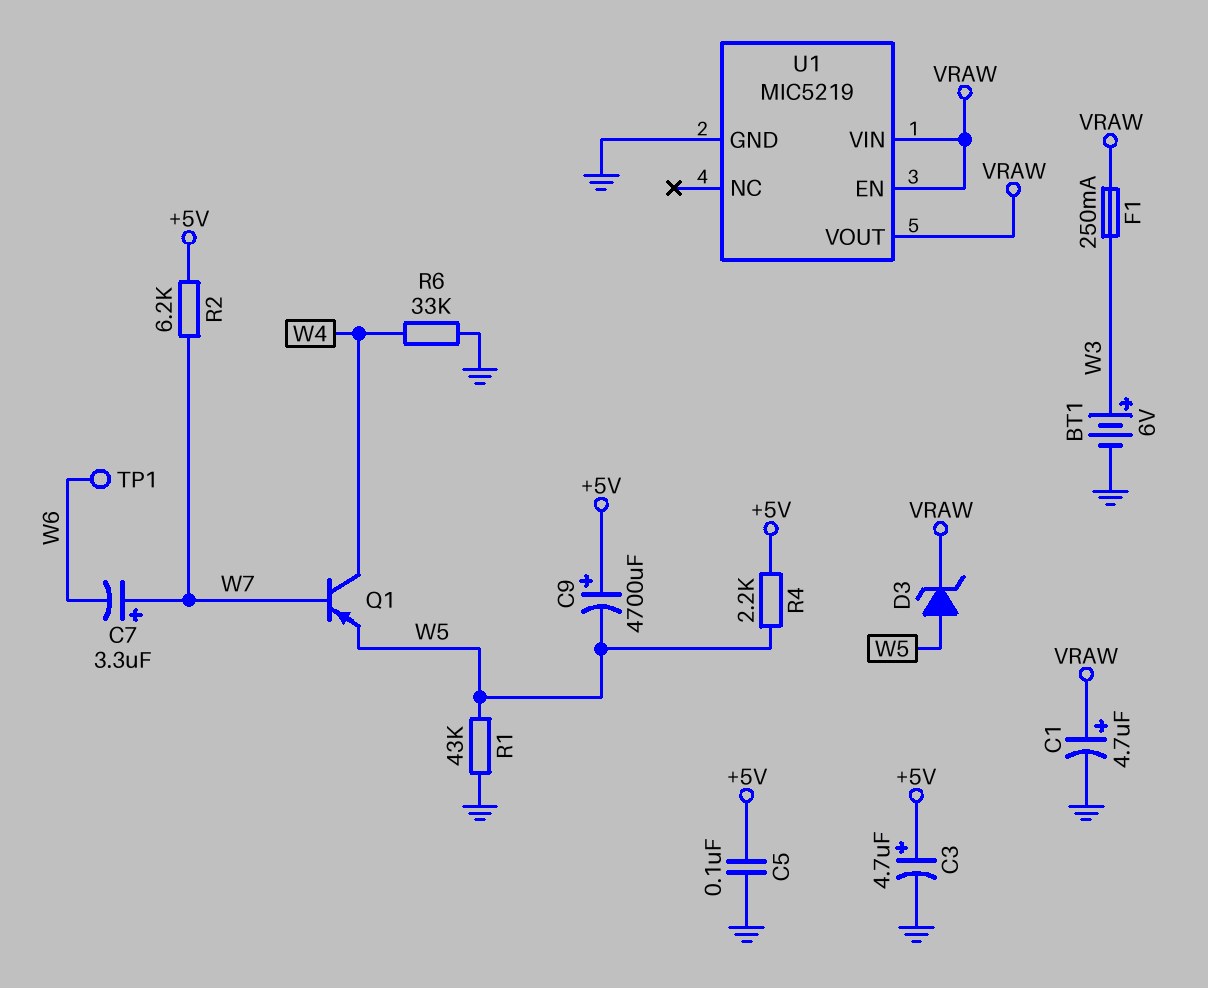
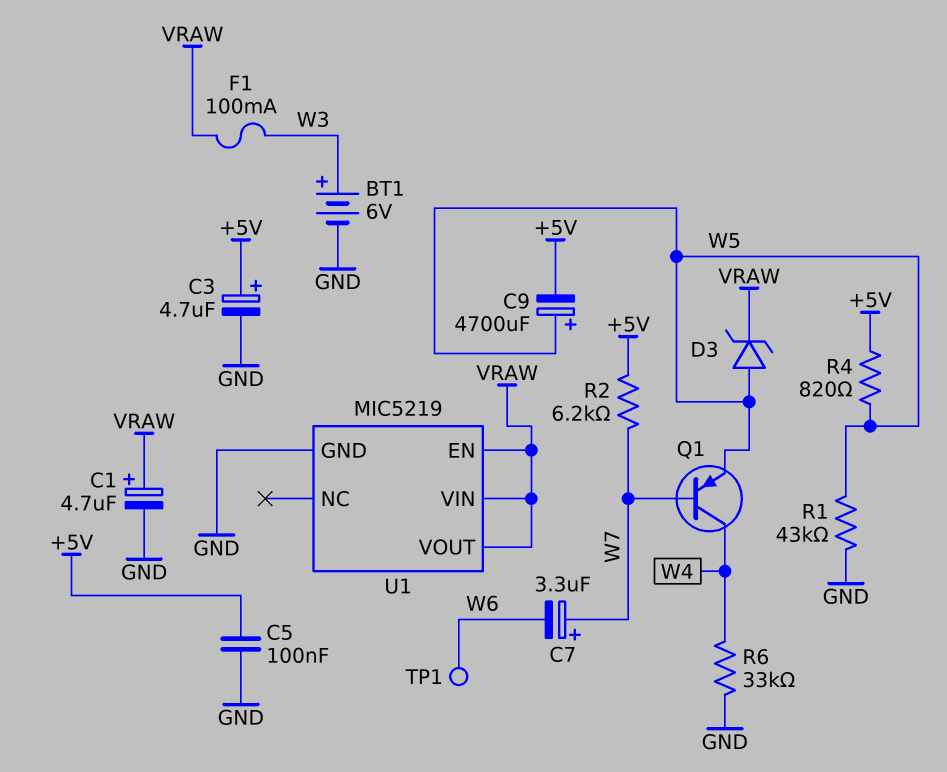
C9: 4700uF (plus +5V, minus W5) -> 4700uF (plus W5, minus +5V)
F1: 250mA (VRAW, W3) -> 100mA (VRAW, W3)
R4: 2.2k (+5V, W5) -> 820 (+5V, W5)

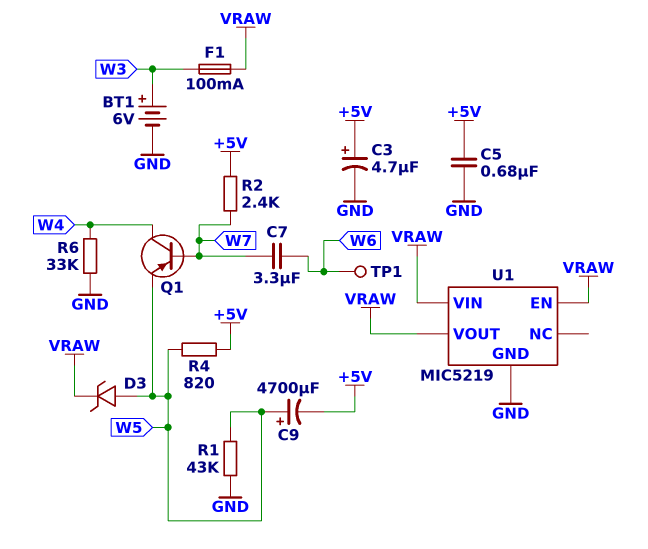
C1: 4.7uF (plus VRAW, minus GND) -> none
C5: 100nF (+5V, GND) -> 680nF (+5V, GND)
C7: 3.3uF (plus W7, minus W6) -> 3.3uF (W6, W7)
R2: 6.2k (+5V, W7) -> 2.4k (+5V, W7)

